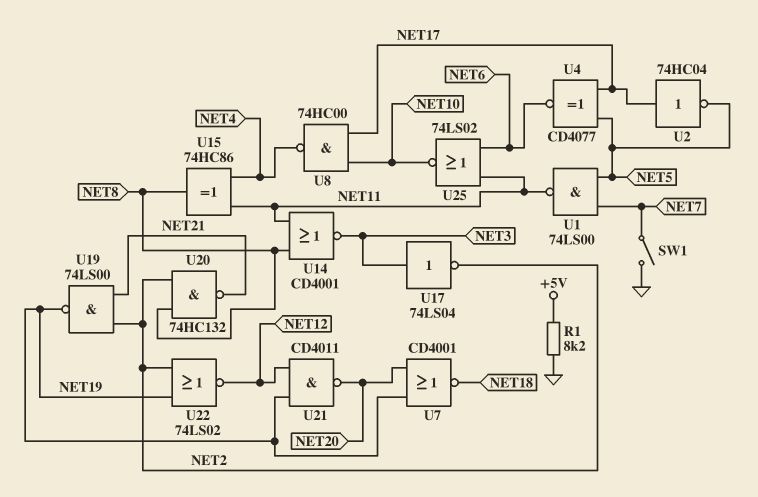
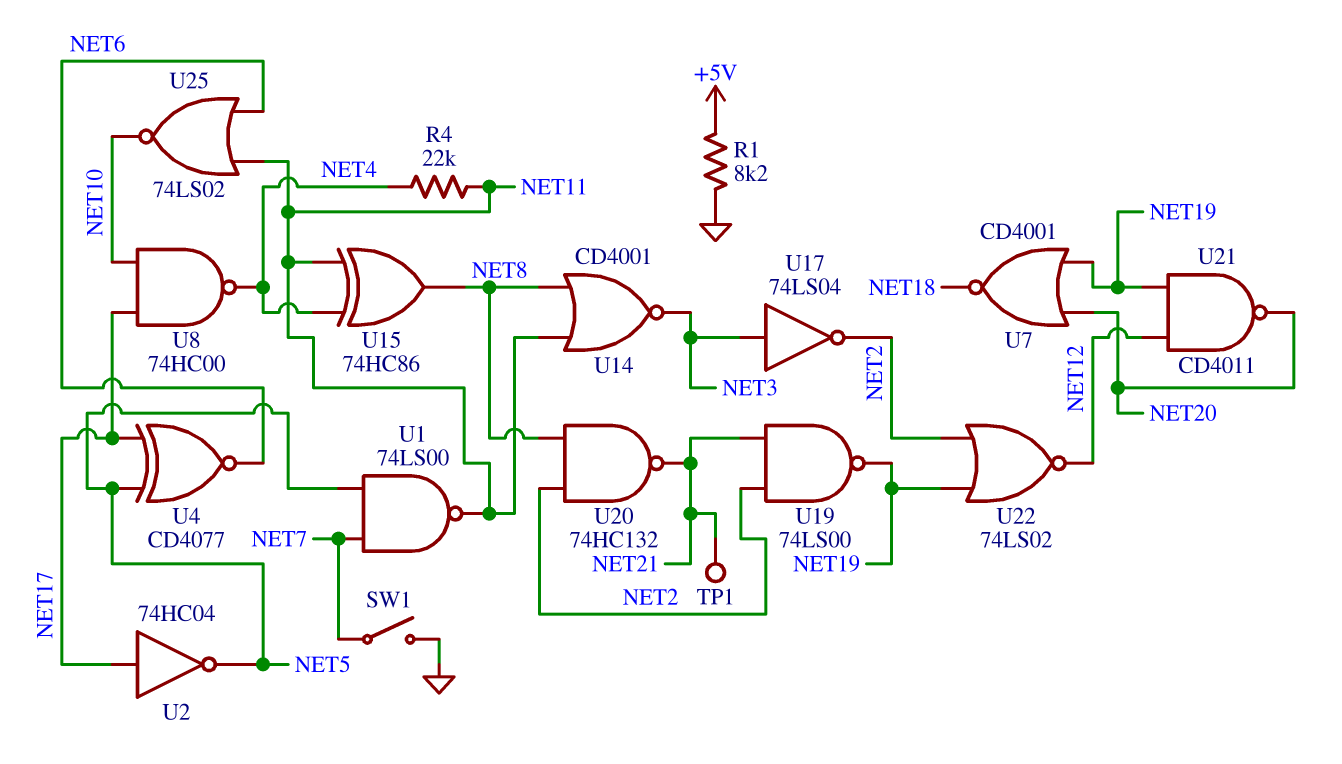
R4: none -> 22k (NET4, NET11)
TP1: none -> test point (NET21)

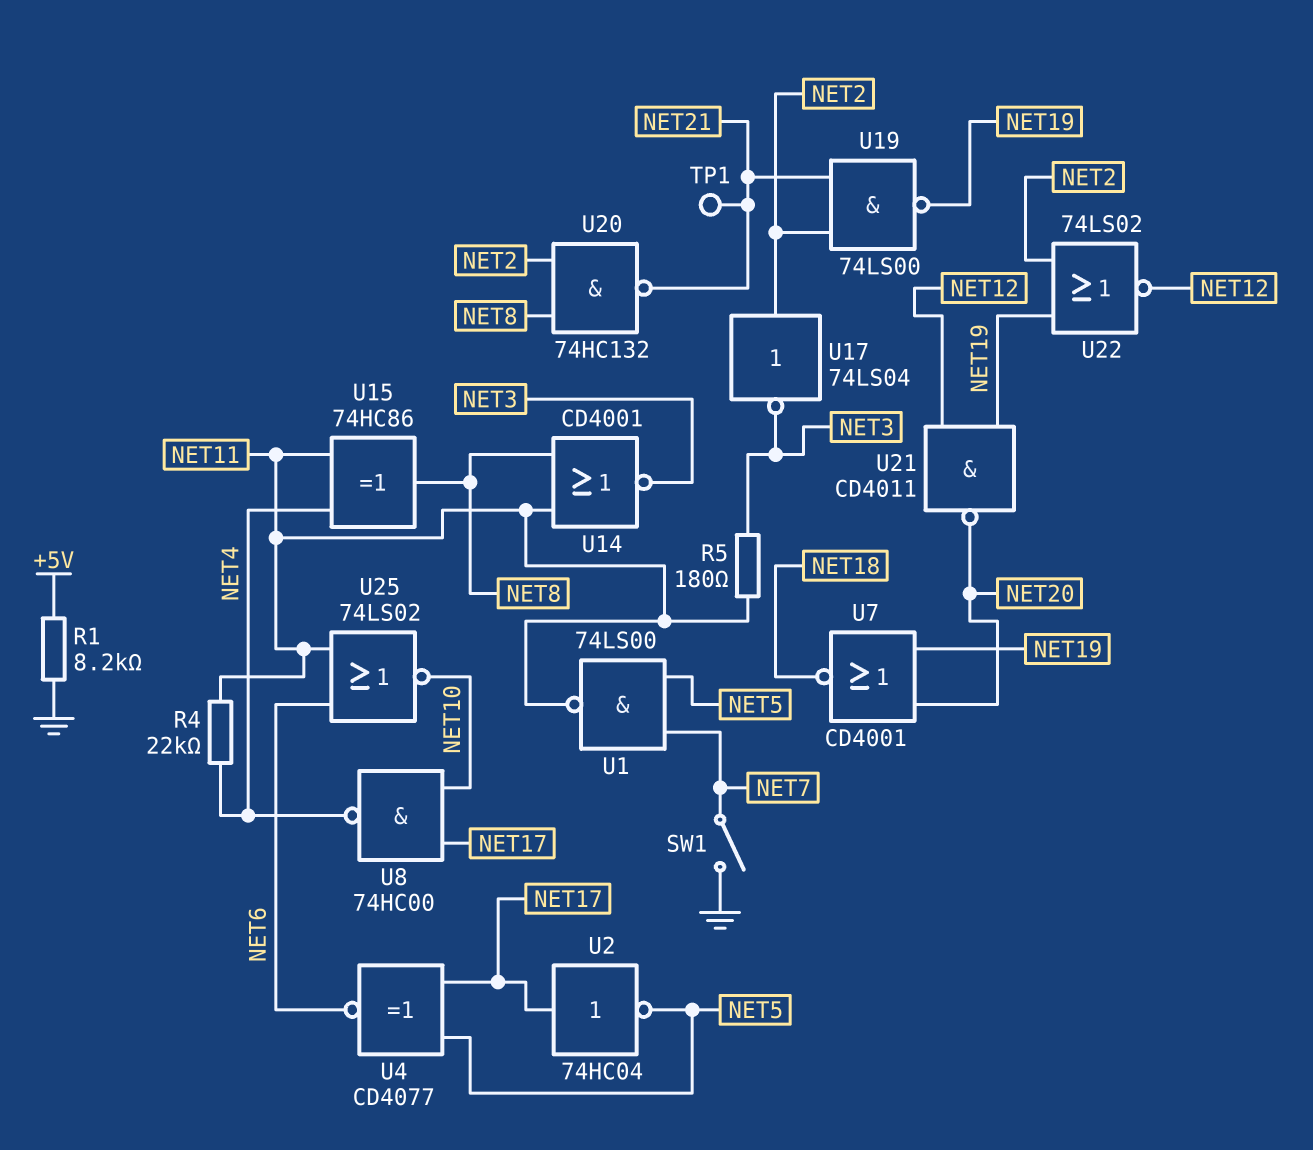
R5: none -> 180 (NET3, NET11)
U17: NOT 74LS04 (in NET3, out NET2) -> NOT 74LS04 (in NET2, out NET3)

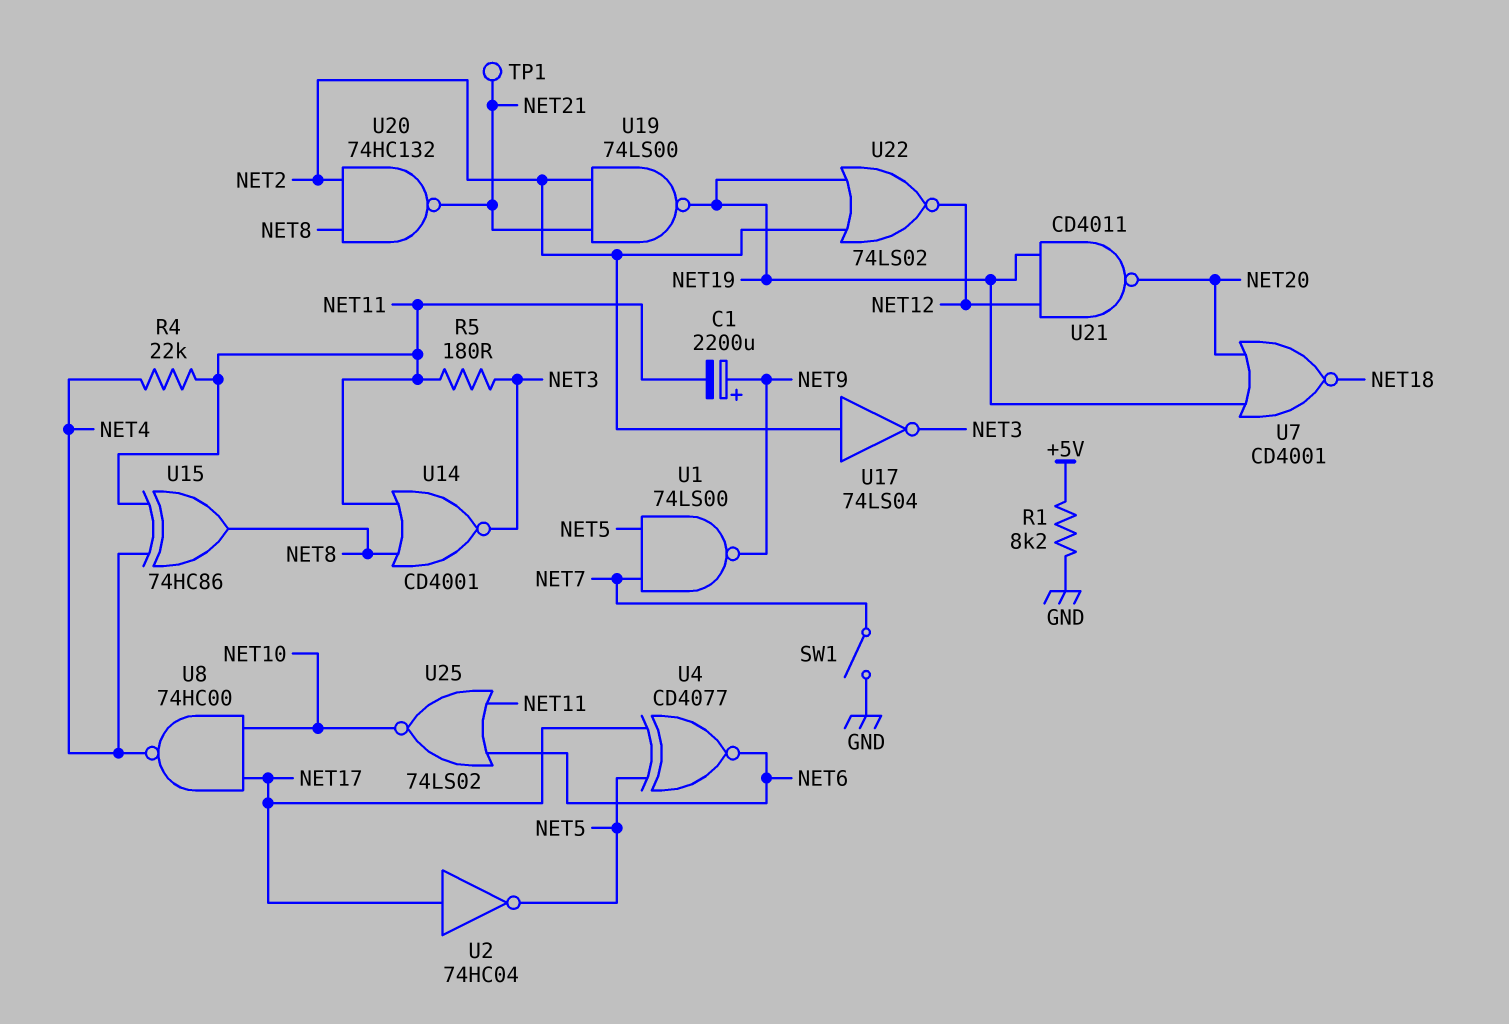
C1: none -> 2200uF (plus NET9, minus NET11)
U1: NAND 74LS00 (in NET5, in NET7, out NET11) -> NAND 74LS00 (in NET5, in NET7, out NET9)

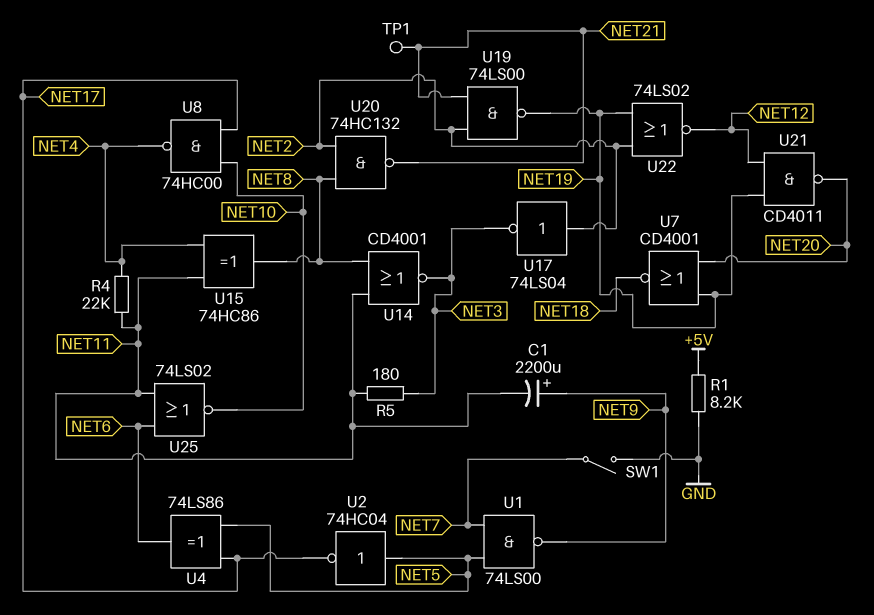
U2: NOT 74HC04 (in NET17, out NET5) -> NOT 74HC04 (in NET5, out NET17)
U4: XNOR CD4077 (in NET5, in NET17, out NET6) -> XOR 74LS86 (in NET5, in NET17, out NET6)

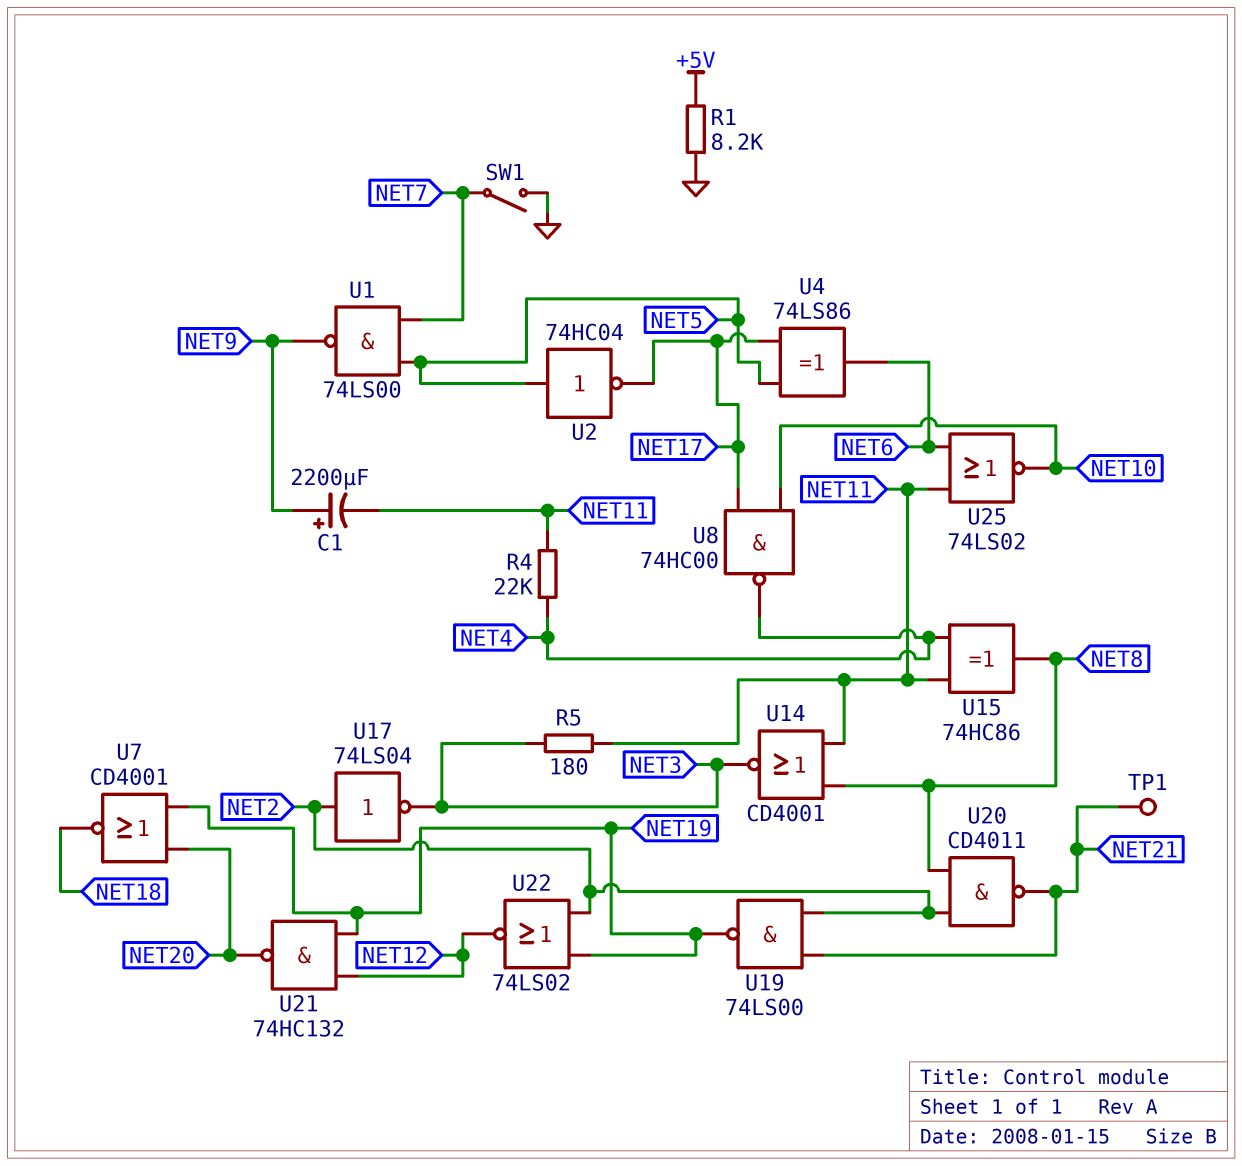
U20: NAND 74HC132 (in NET2, in NET8, out NET21) -> NAND CD4011 (in NET2, in NET8, out NET21)
U21: NAND CD4011 (in NET12, in NET19, out NET20) -> NAND 74HC132 (in NET12, in NET19, out NET20)

